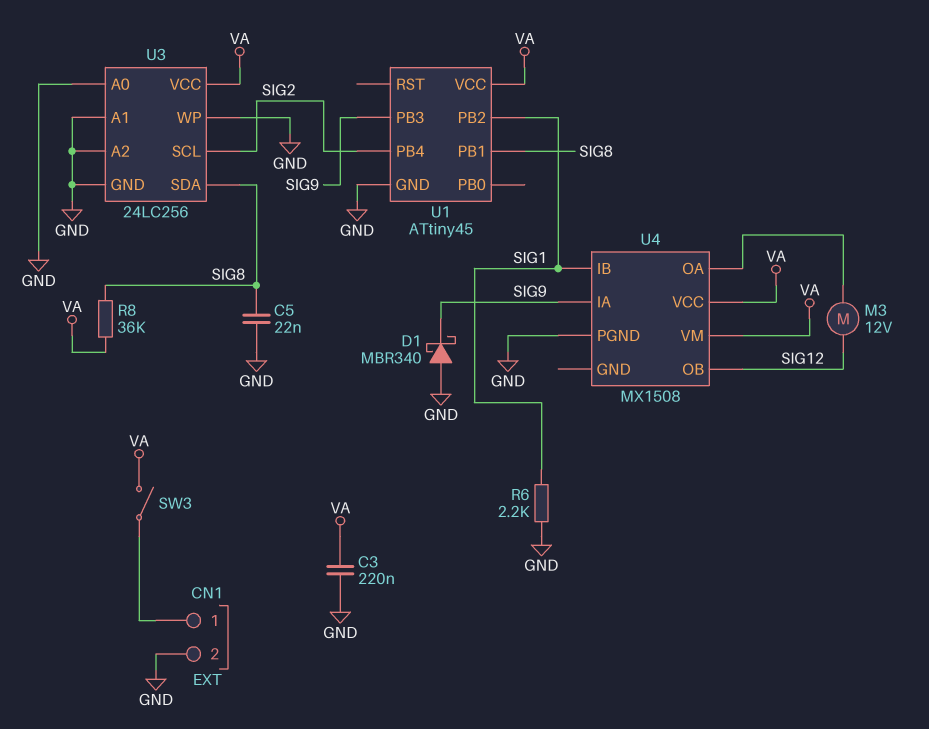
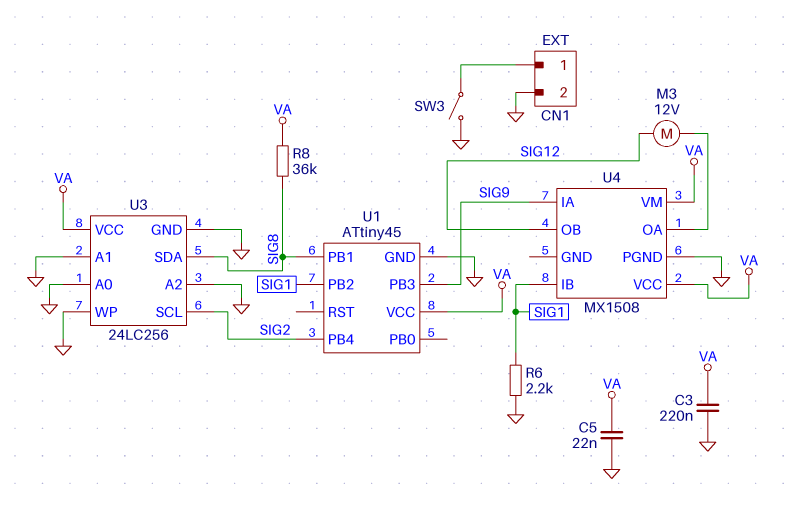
C5: 22nF (GND, SIG8) -> 22nF (GND, VA)
D1: schottky MBR340 (A GND, K SIG9) -> none
SW3: switch (CN1/1, VA) -> switch (CN1/1, GND)

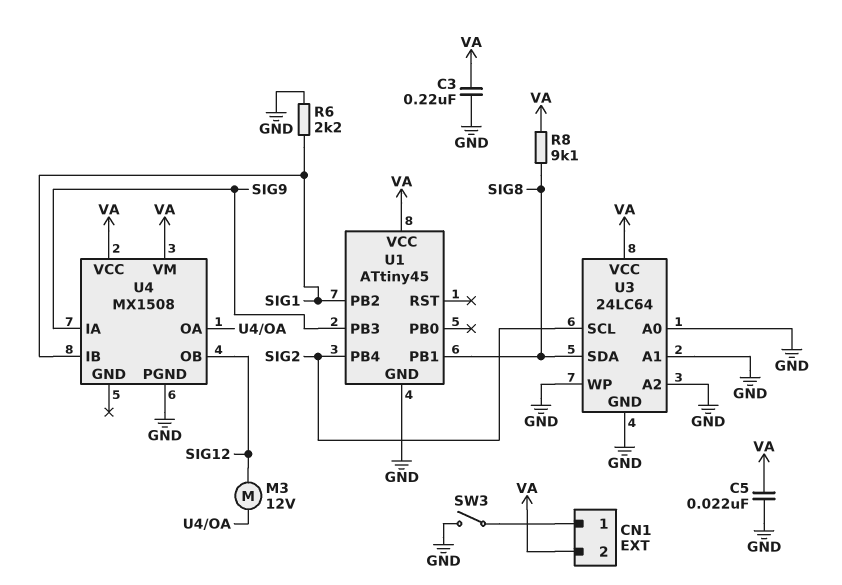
CN1 pin 2: GND -> VA
R8: 36k (SIG8, VA) -> 9.1k (SIG8, VA)
U3: 24LC256 -> 24LC64

